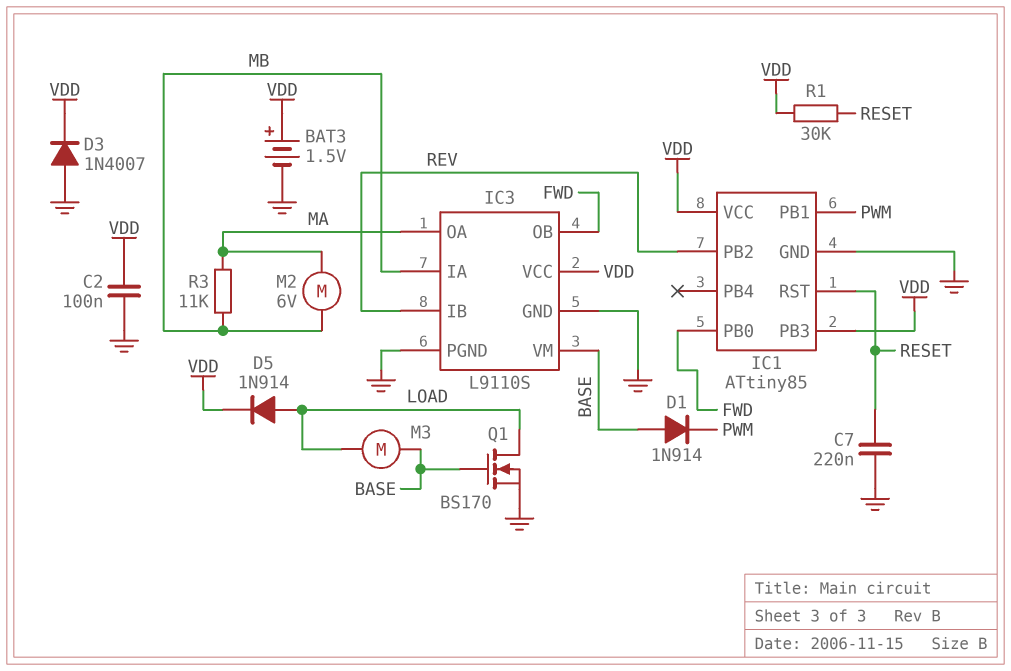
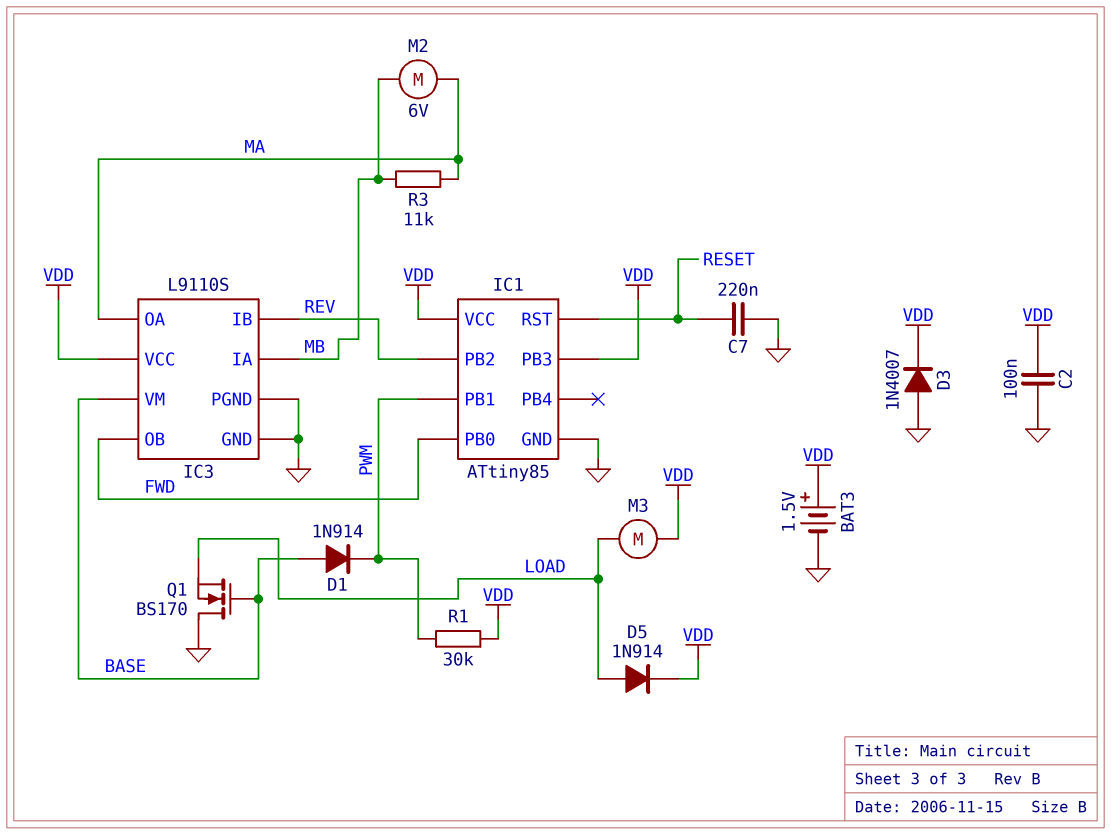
M3: motor (BASE, LOAD) -> motor (LOAD, VDD)
Q1: NMOS BS170 (G BASE, D LOAD, S GND) -> NMOS BS170 (G BASE, D GND, S LOAD)
R1: 30k (RESET, VDD) -> 30k (PWM, VDD)

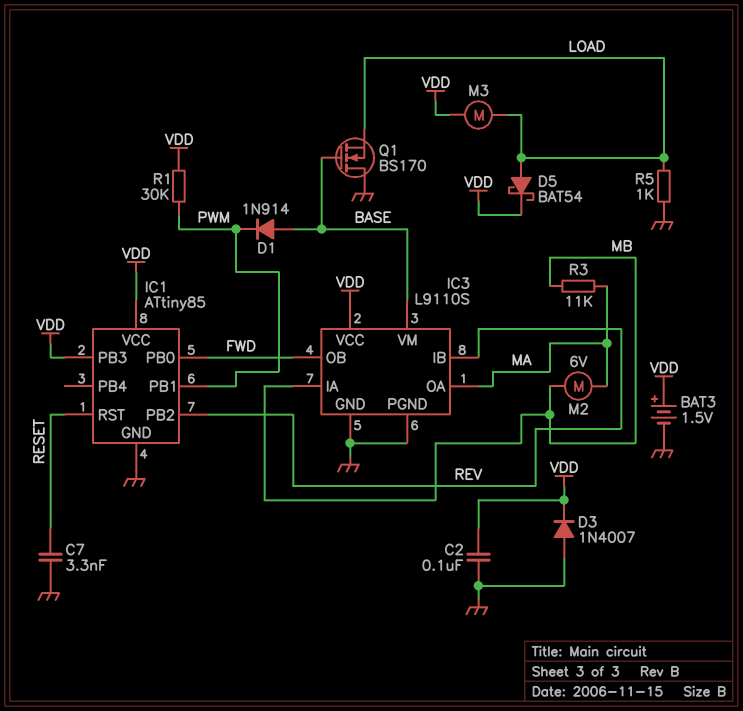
C7: 220nF (GND, RESET) -> 3.3nF (GND, RESET)
D5: diode 1N914 (A LOAD, K VDD) -> schottky BAT54 (A LOAD, K VDD)
R5: none -> 1k (GND, LOAD)

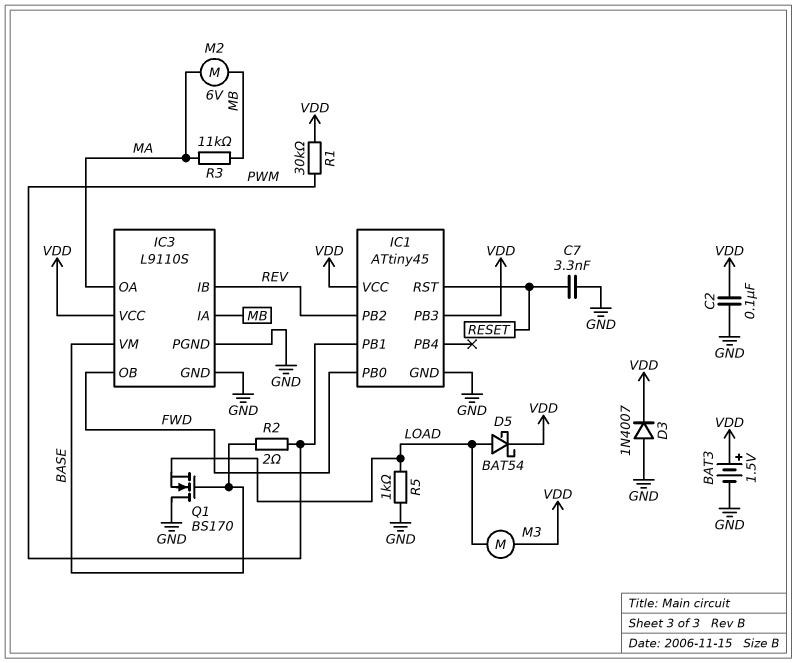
D1: diode 1N914 (A BASE, K PWM) -> none
IC1: ATtiny85 -> ATtiny45
R2: none -> 2 (BASE, PWM)

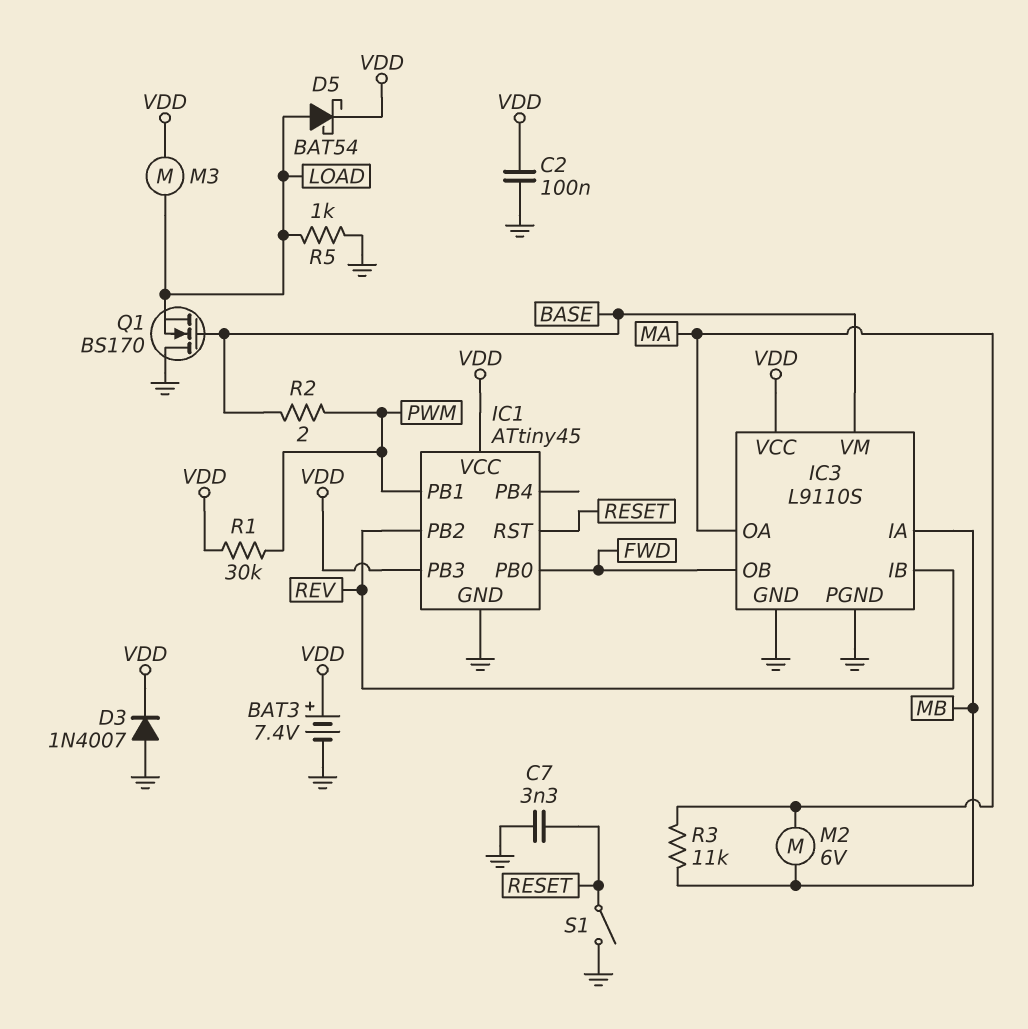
BAT3: 1.5V (plus VDD, minus GND) -> 7.4V (plus VDD, minus GND)
S1: none -> switch (GND, RESET)

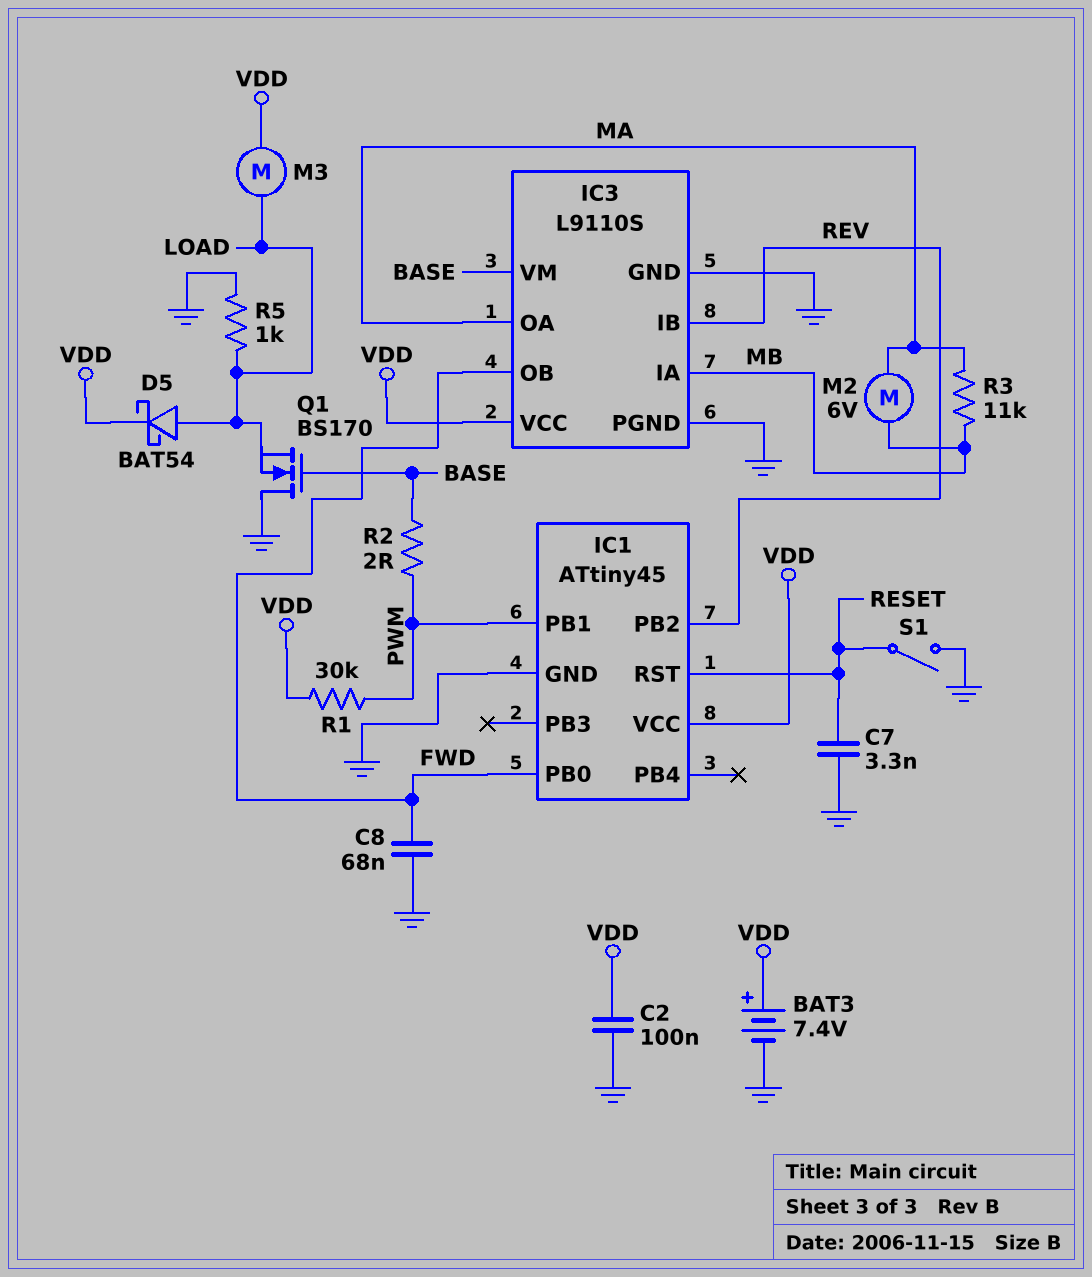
C8: none -> 68nF (FWD, GND)
D3: diode 1N4007 (A GND, K VDD) -> none
IC1 pin PB3: VDD -> none

